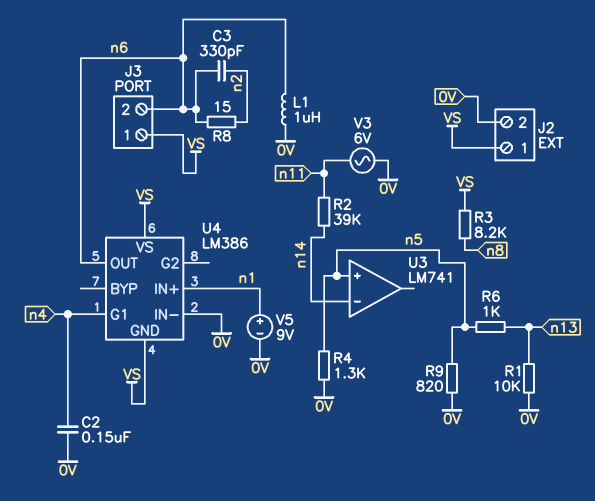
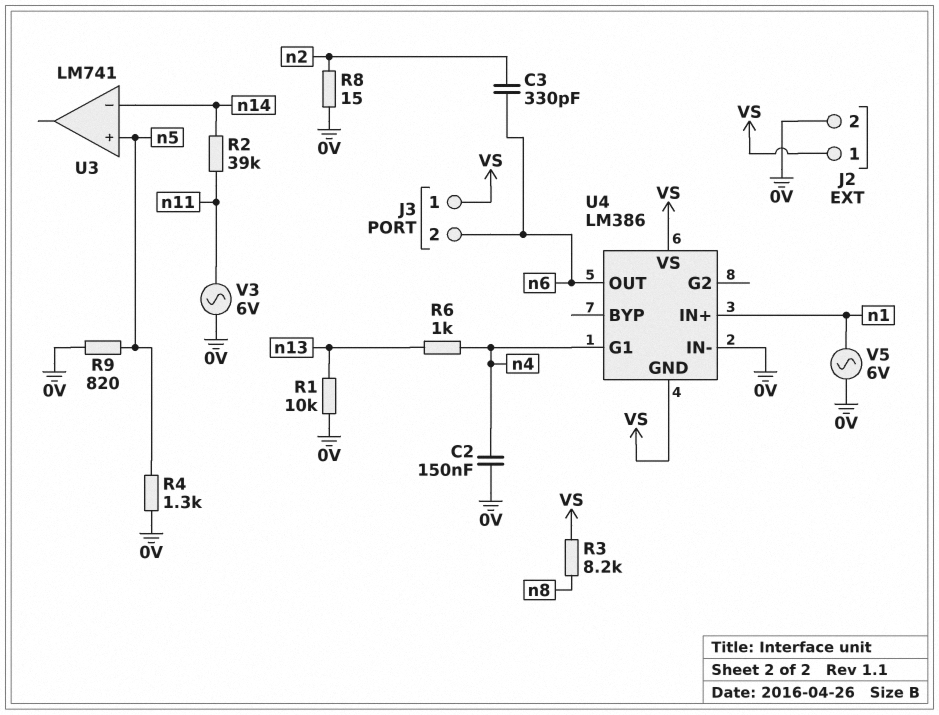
L1: 1uH (0V, n6) -> none
R6: 1k (n5, n13) -> 1k (n4, n13)
R8: 15 (n2, n6) -> 15 (0V, n2)
V5: 9V (plus n1, minus 0V) -> AC 6V (0V, n1)

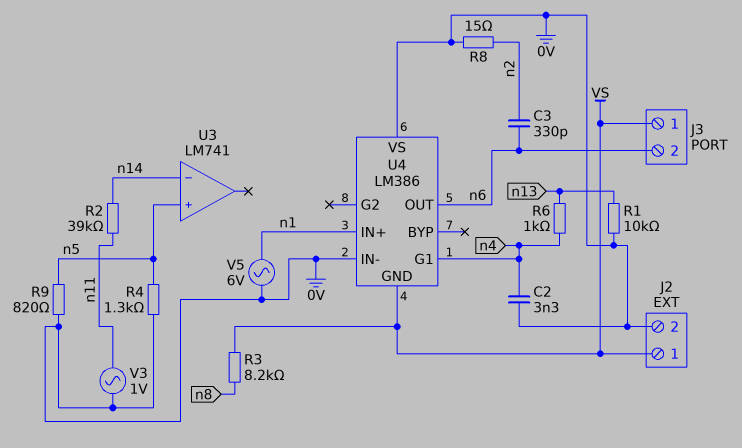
C2: 150nF (0V, n4) -> 3.3nF (0V, n4)
U4 pin VS: VS -> 0V
V3: AC 6V (0V, n11) -> AC 1V (0V, n11)

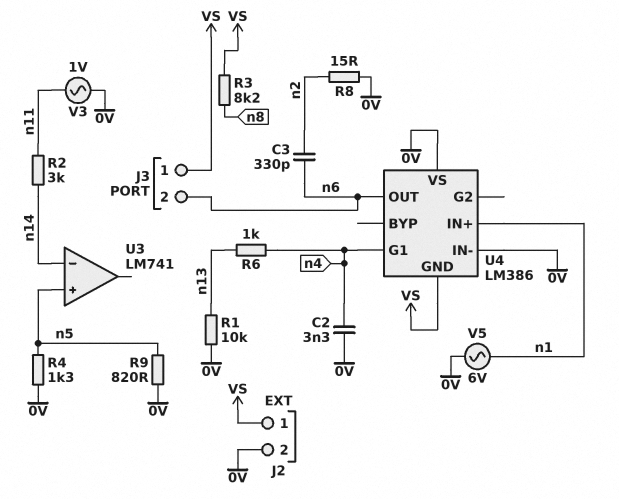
R2: 39k (n11, n14) -> 3k (n11, n14)

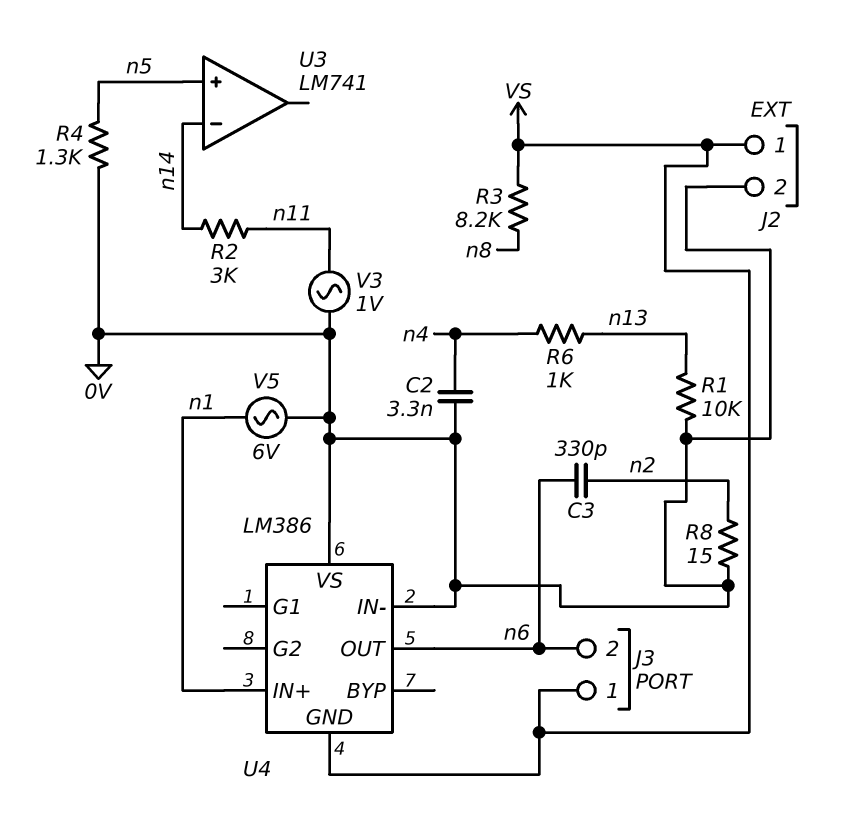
R9: 820 (0V, n5) -> none
U4 pin G1: n4 -> none

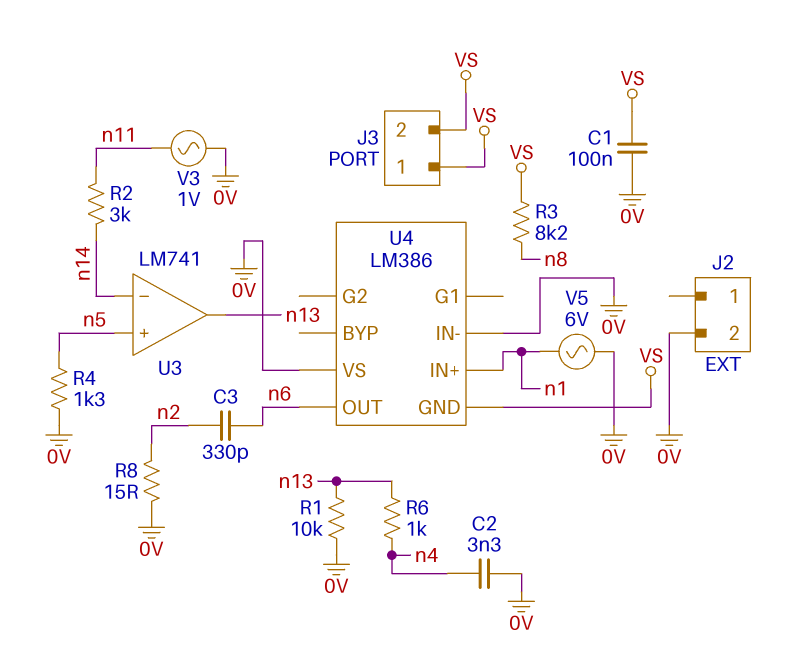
C1: none -> 100nF (0V, VS)
J2 pin 1: VS -> none
J3 pin 2: n6 -> VS
U3 pin out: none -> n13

